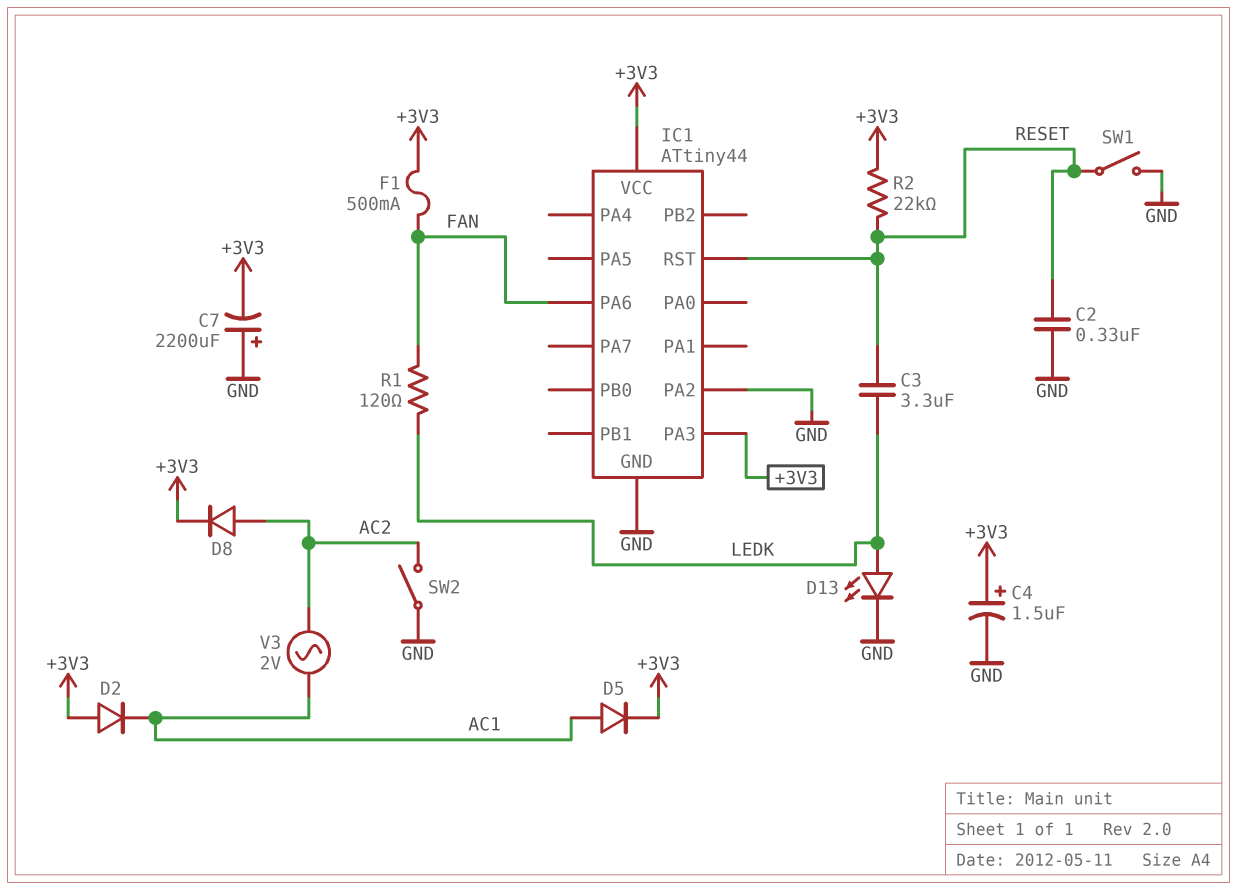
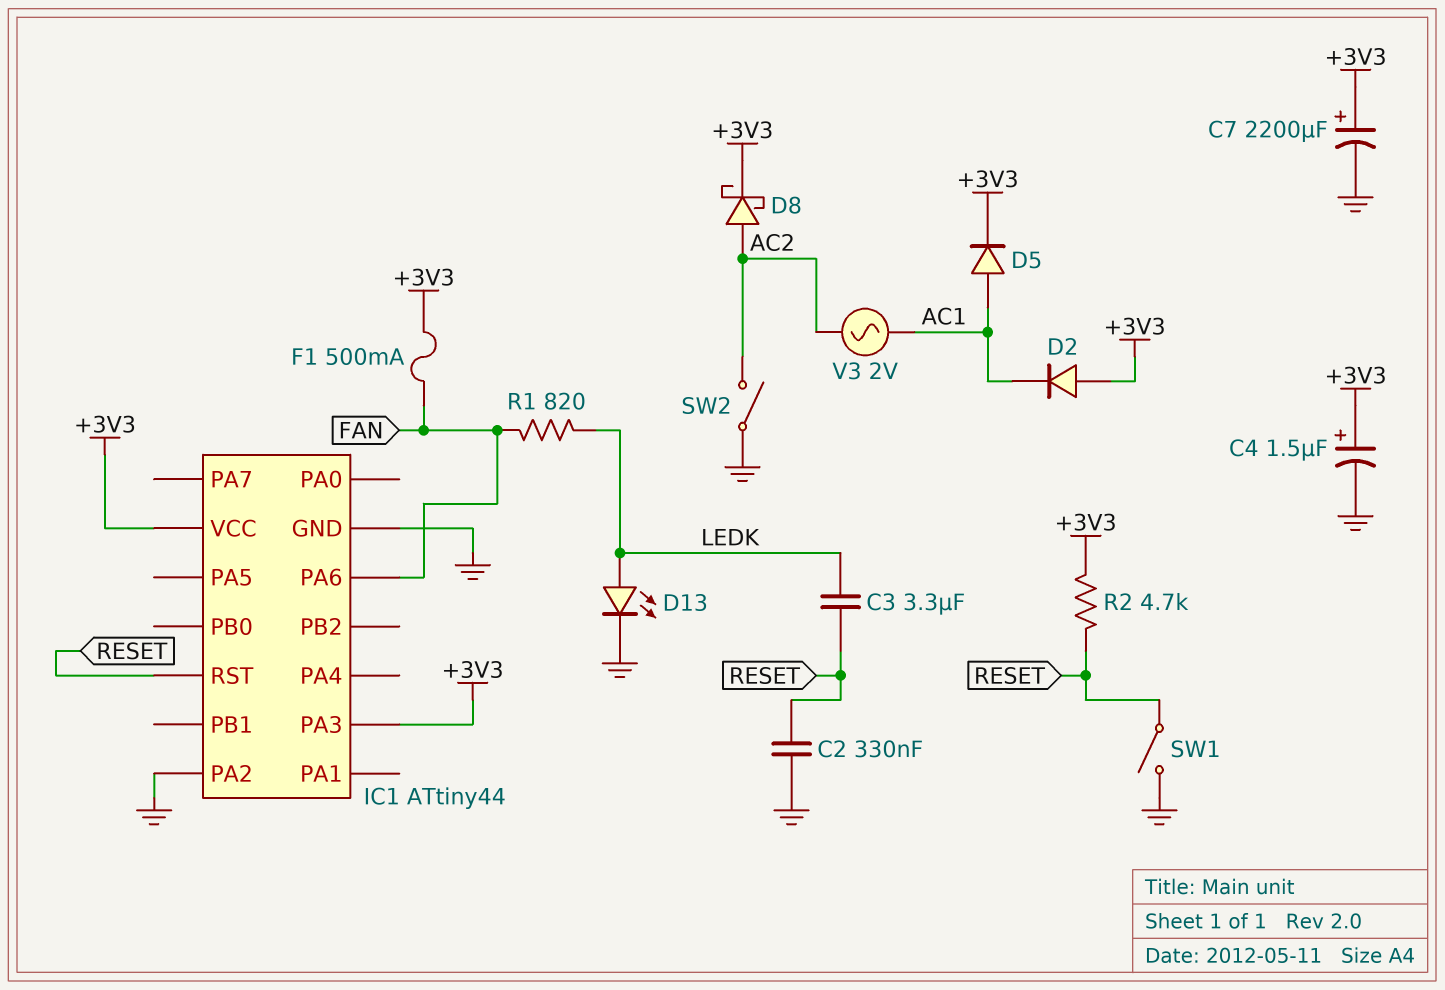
C7: 2200uF (plus GND, minus +3V3) -> 2200uF (plus +3V3, minus GND)
D8: diode (A AC2, K +3V3) -> schottky (A AC2, K +3V3)
R1: 120 (FAN, LEDK) -> 820 (FAN, LEDK)
R2: 22k (+3V3, RESET) -> 4.7k (+3V3, RESET)

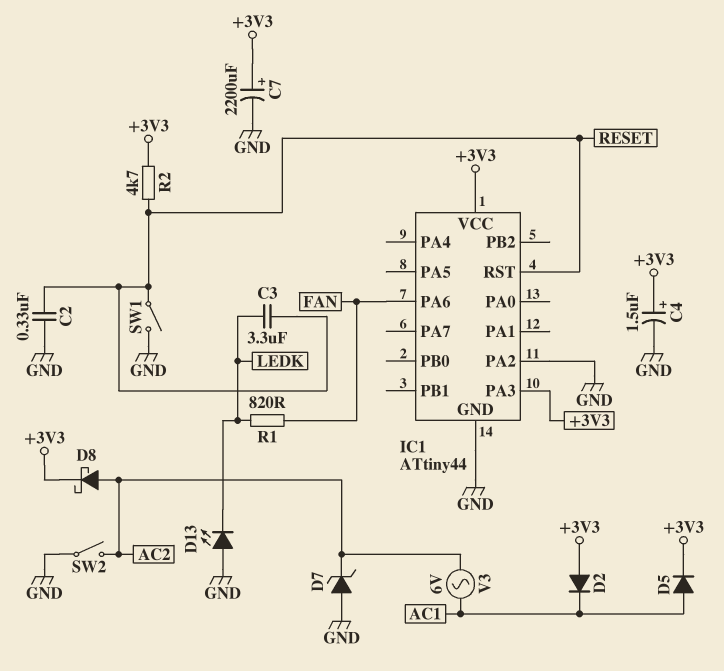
D7: none -> zener (A GND, K AC2)
D13: LED (A LEDK, K GND) -> LED (A GND, K LEDK)
F1: 500mA (+3V3, FAN) -> none
V3: AC 2V (AC1, AC2) -> AC 6V (AC1, AC2)

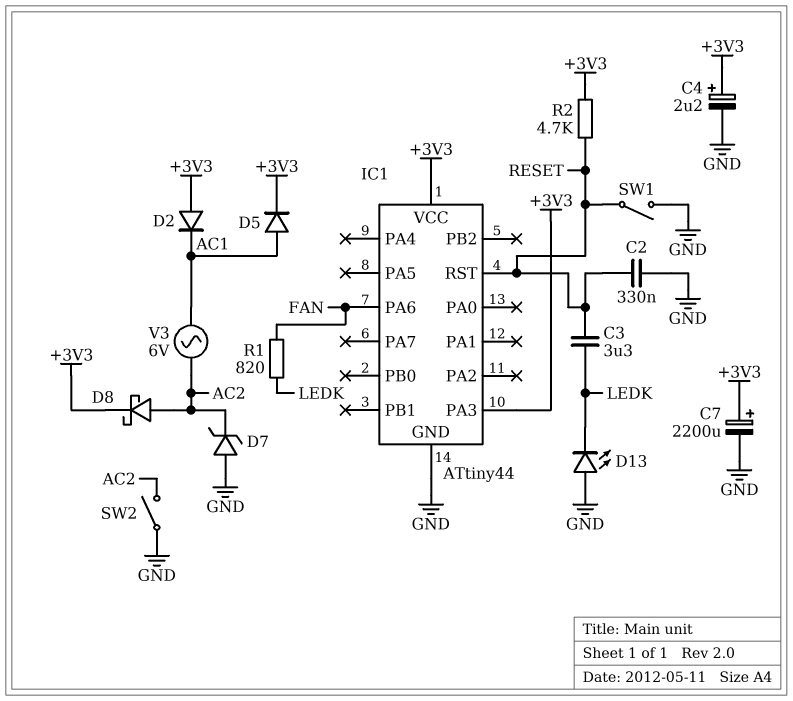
C4: 1.5uF (plus +3V3, minus GND) -> 2.2uF (plus +3V3, minus GND)
IC1 pin PA2: GND -> none

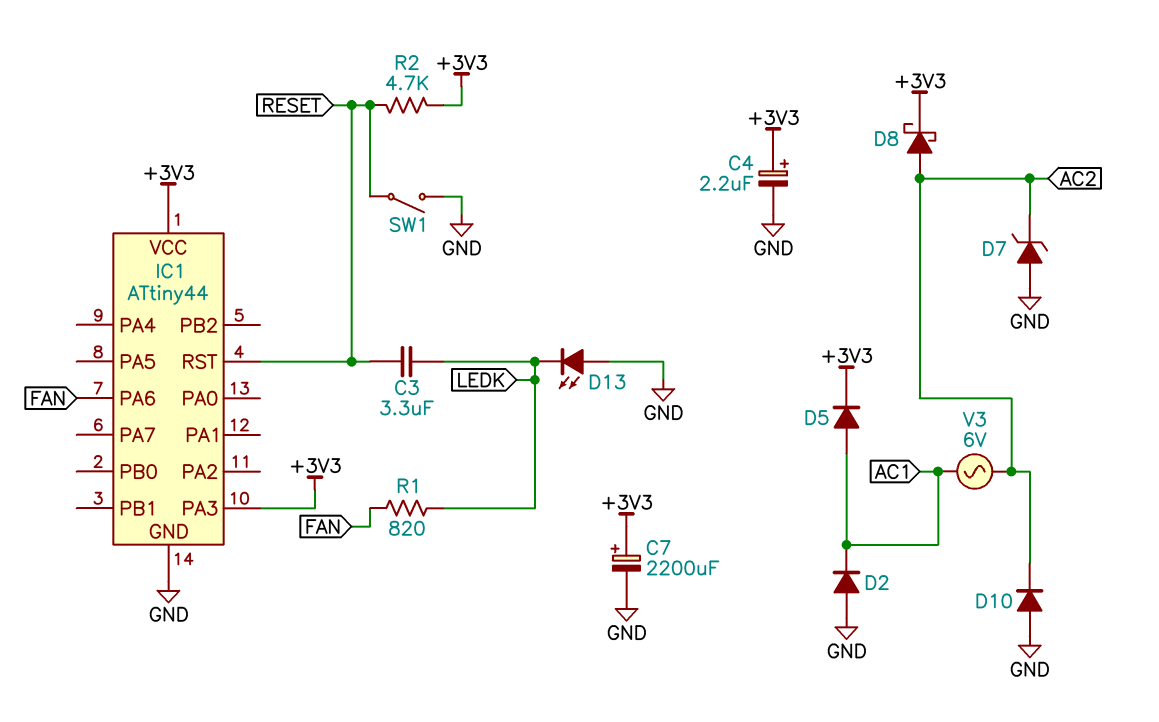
C2: 330nF (GND, RESET) -> none
D2: diode (A +3V3, K AC1) -> diode (A GND, K AC1)
D10: none -> diode (A GND, K AC2)
SW2: switch (AC2, GND) -> none

